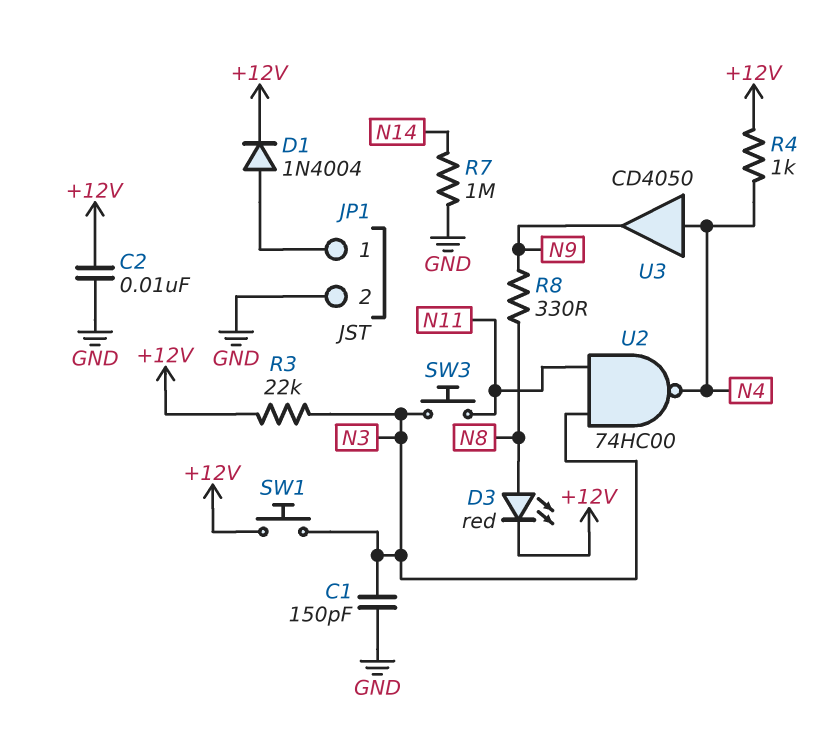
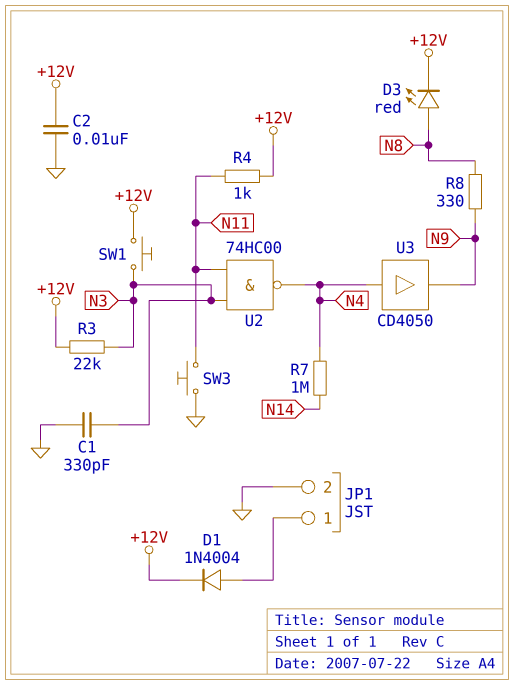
C1: 150pF (GND, N3) -> 330pF (GND, N3)
R4: 1k (+12V, N4) -> 1k (+12V, N11)
R7: 1M (GND, N14) -> 1M (N4, N14)
SW3: button (N3, N11) -> button (GND, N11)

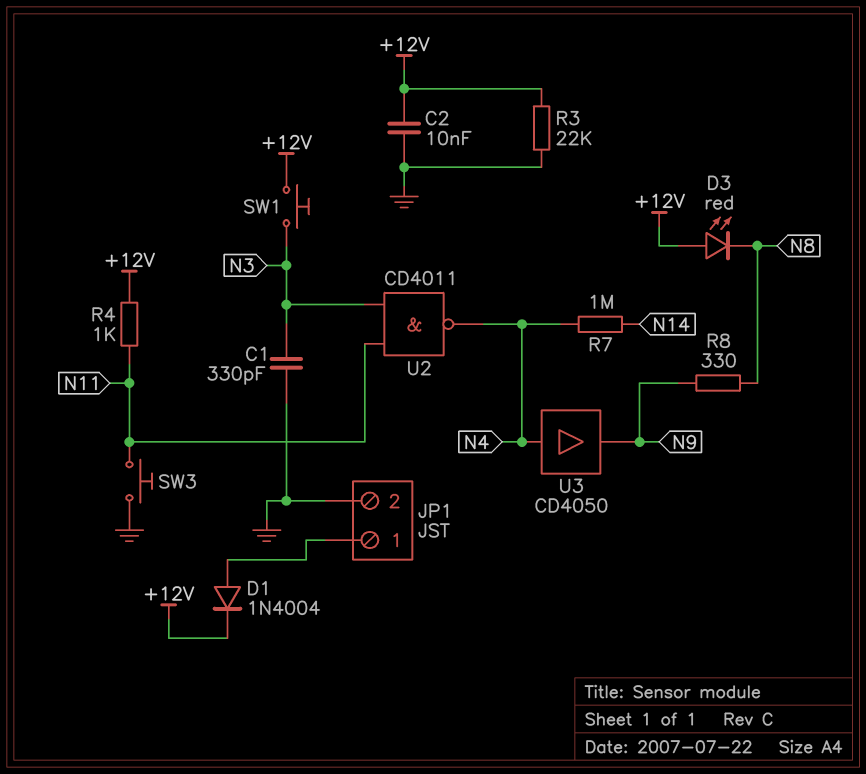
D3: LED red (A N8, K +12V) -> LED red (A +12V, K N8)
R3: 22k (+12V, N3) -> 22k (+12V, GND)
U2: NAND 74HC00 (in N3, in N11, out N4) -> NAND CD4011 (in N3, in N11, out N4)

